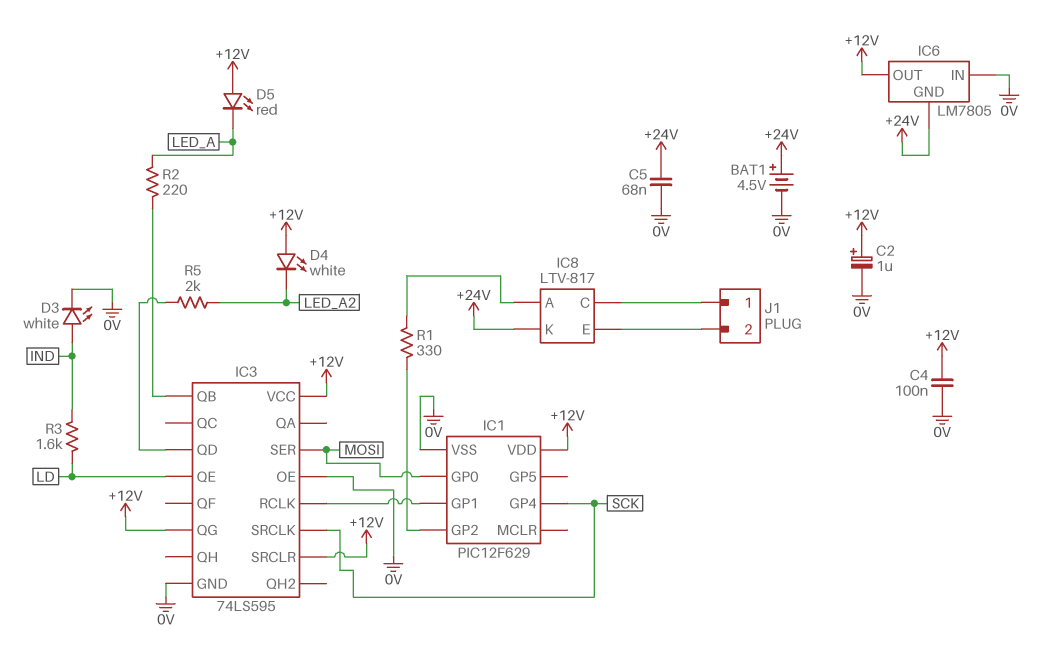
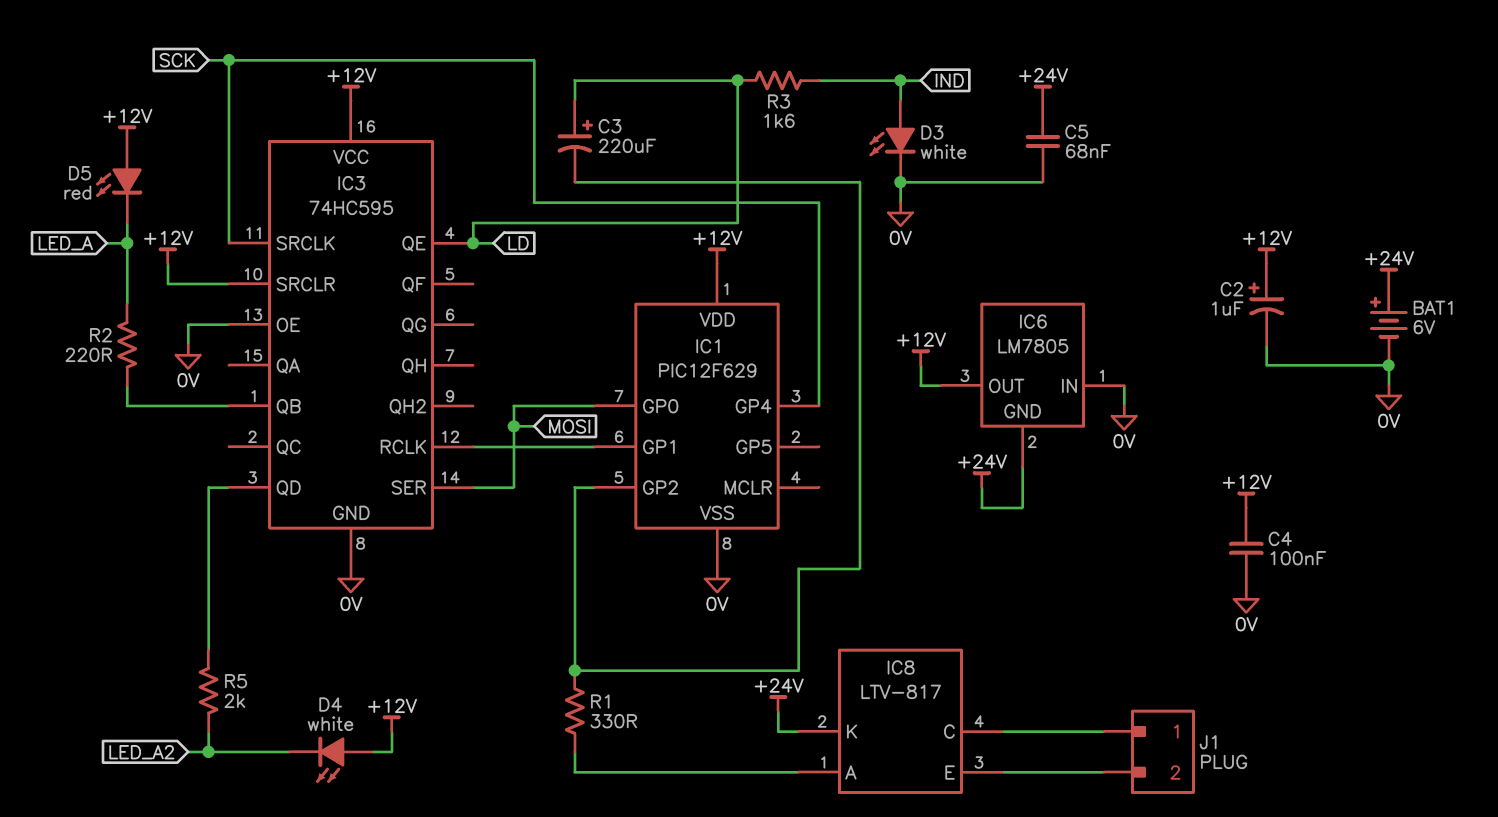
BAT1: 4.5V (plus +24V, minus 0V) -> 6V (plus +24V, minus 0V)
C3: none -> 220uF (plus LD, minus IC1/GP2)
IC3: 74LS595 -> 74HC595
IC3 pin QG: +12V -> none

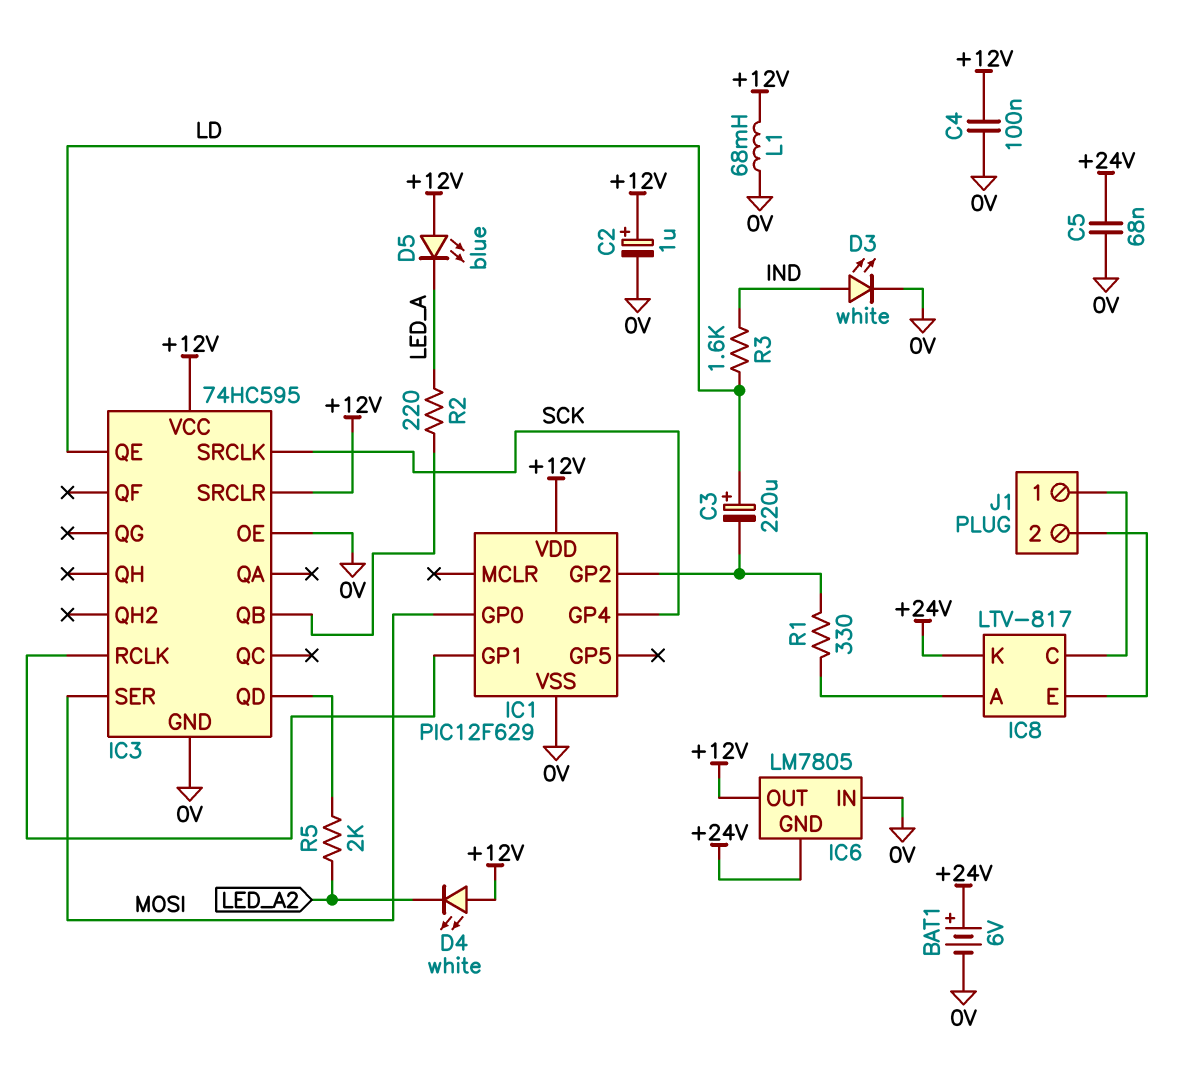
D5: LED red (A +12V, K LED_A) -> LED blue (A +12V, K LED_A)
L1: none -> 68mH (+12V, 0V)

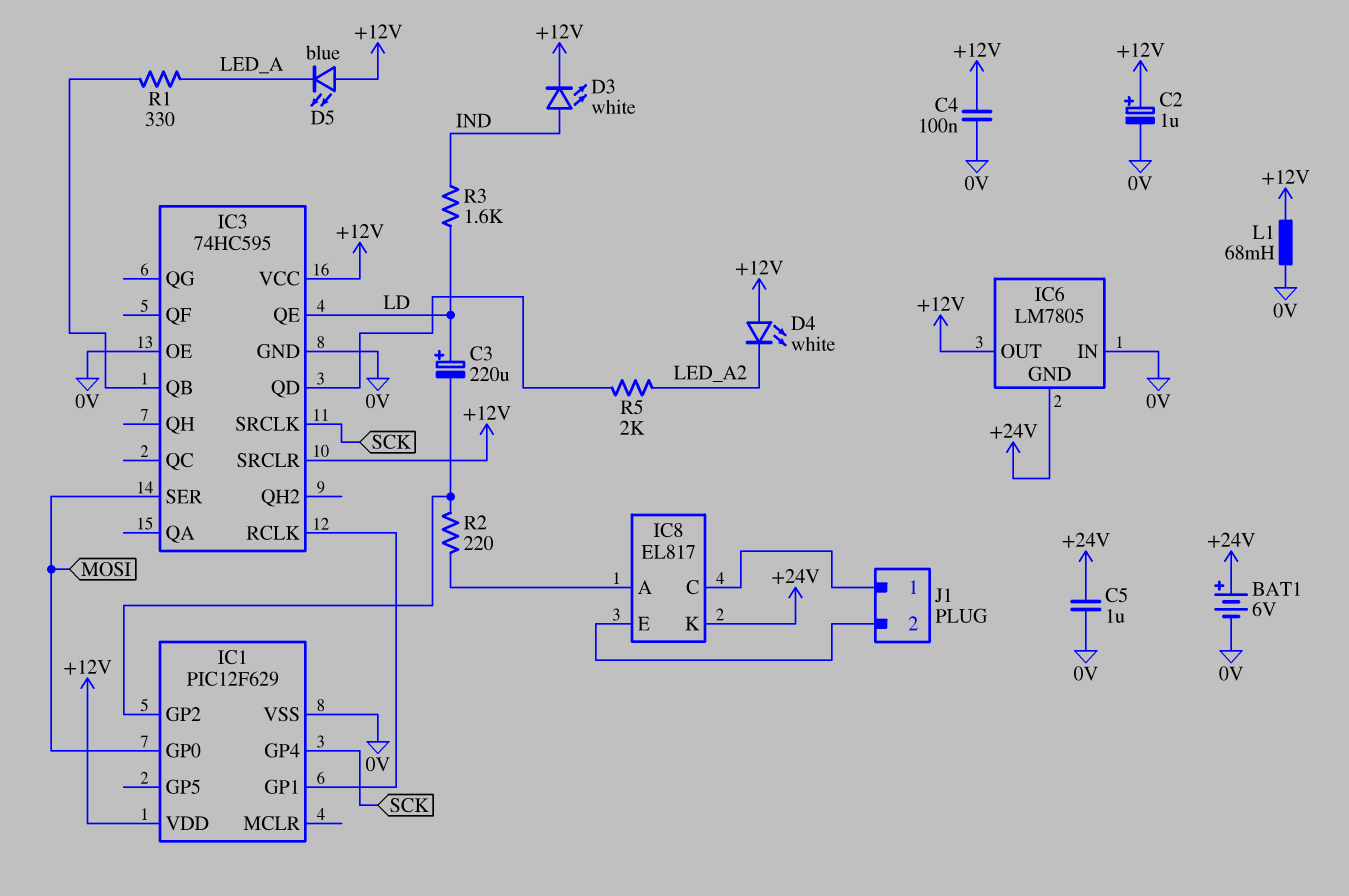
C5: 68nF (+24V, 0V) -> 1uF (+24V, 0V)
D3: LED white (A IND, K 0V) -> LED white (A IND, K +12V)
IC8: LTV-817 -> EL817
R1: 330 (IC1/GP2, IC8/A) -> 330 (IC3/QB, LED_A)
R2: 220 (IC3/QB, LED_A) -> 220 (IC1/GP2, IC8/A)

